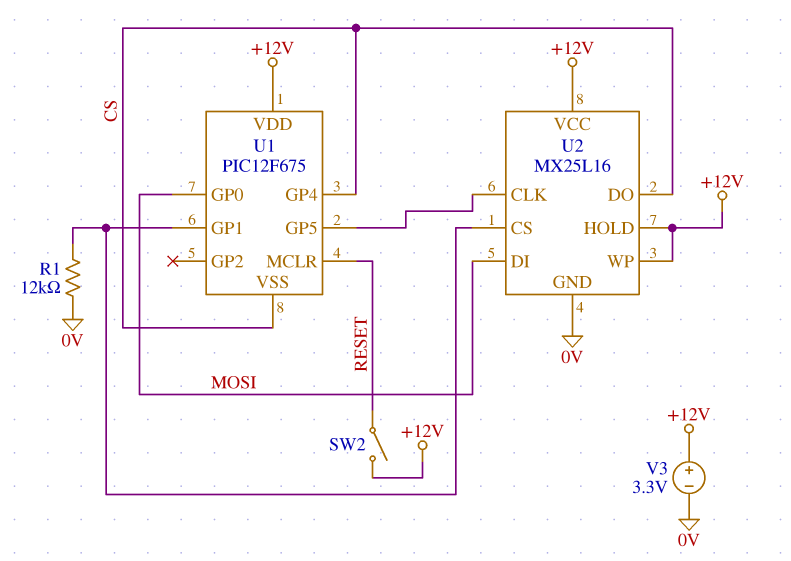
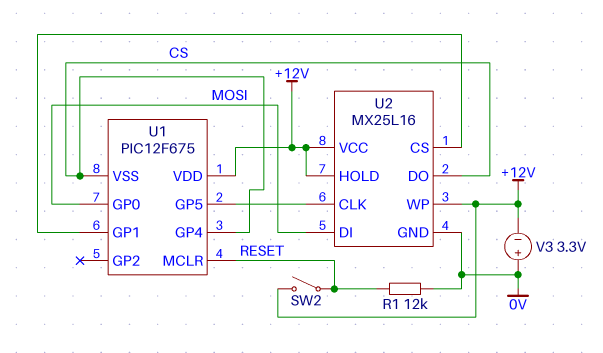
R1: 12k (0V, U1/GP1) -> 12k (0V, RESET)
V3: 3.3V (plus +12V, minus 0V) -> 3.3V (plus 0V, minus +12V)

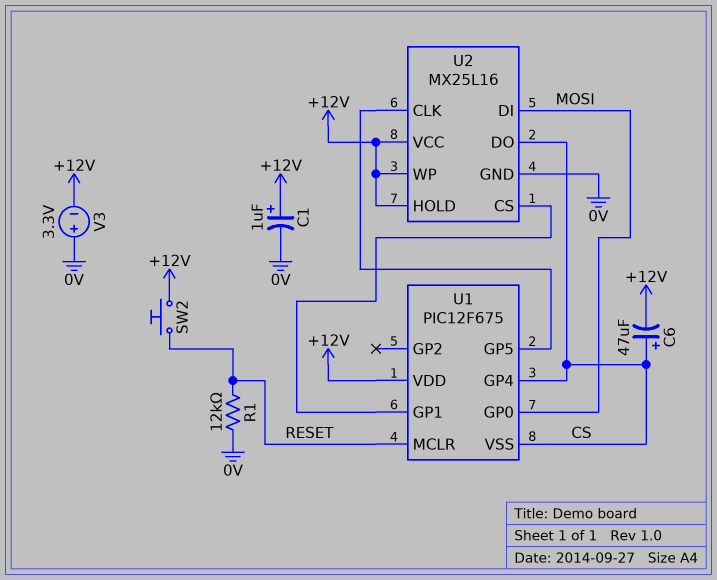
C1: none -> 1uF (plus +12V, minus 0V)
C6: none -> 47uF (plus CS, minus +12V)
SW2: switch (+12V, RESET) -> button (+12V, RESET)

